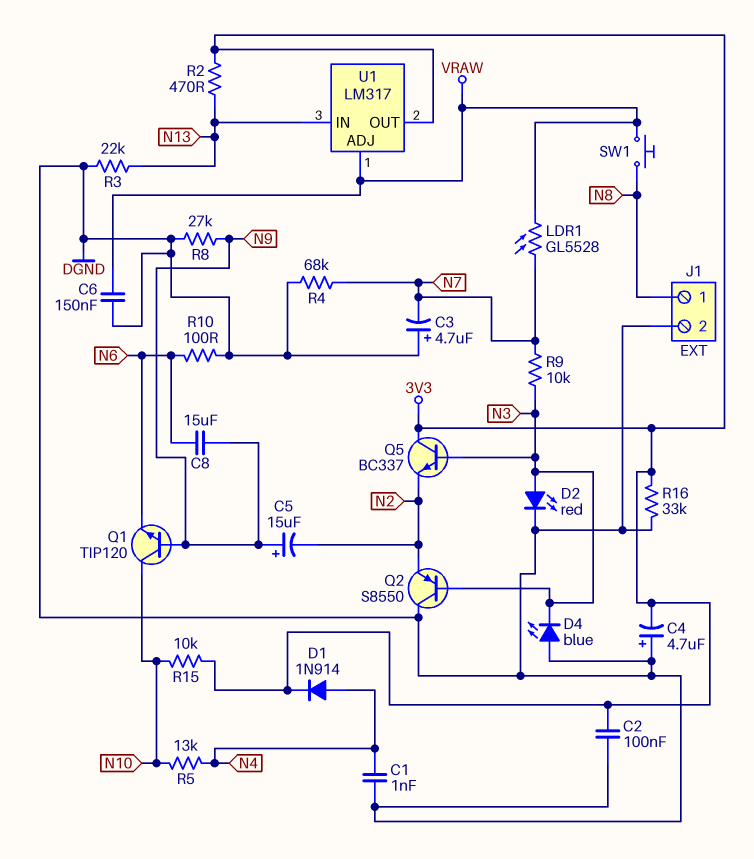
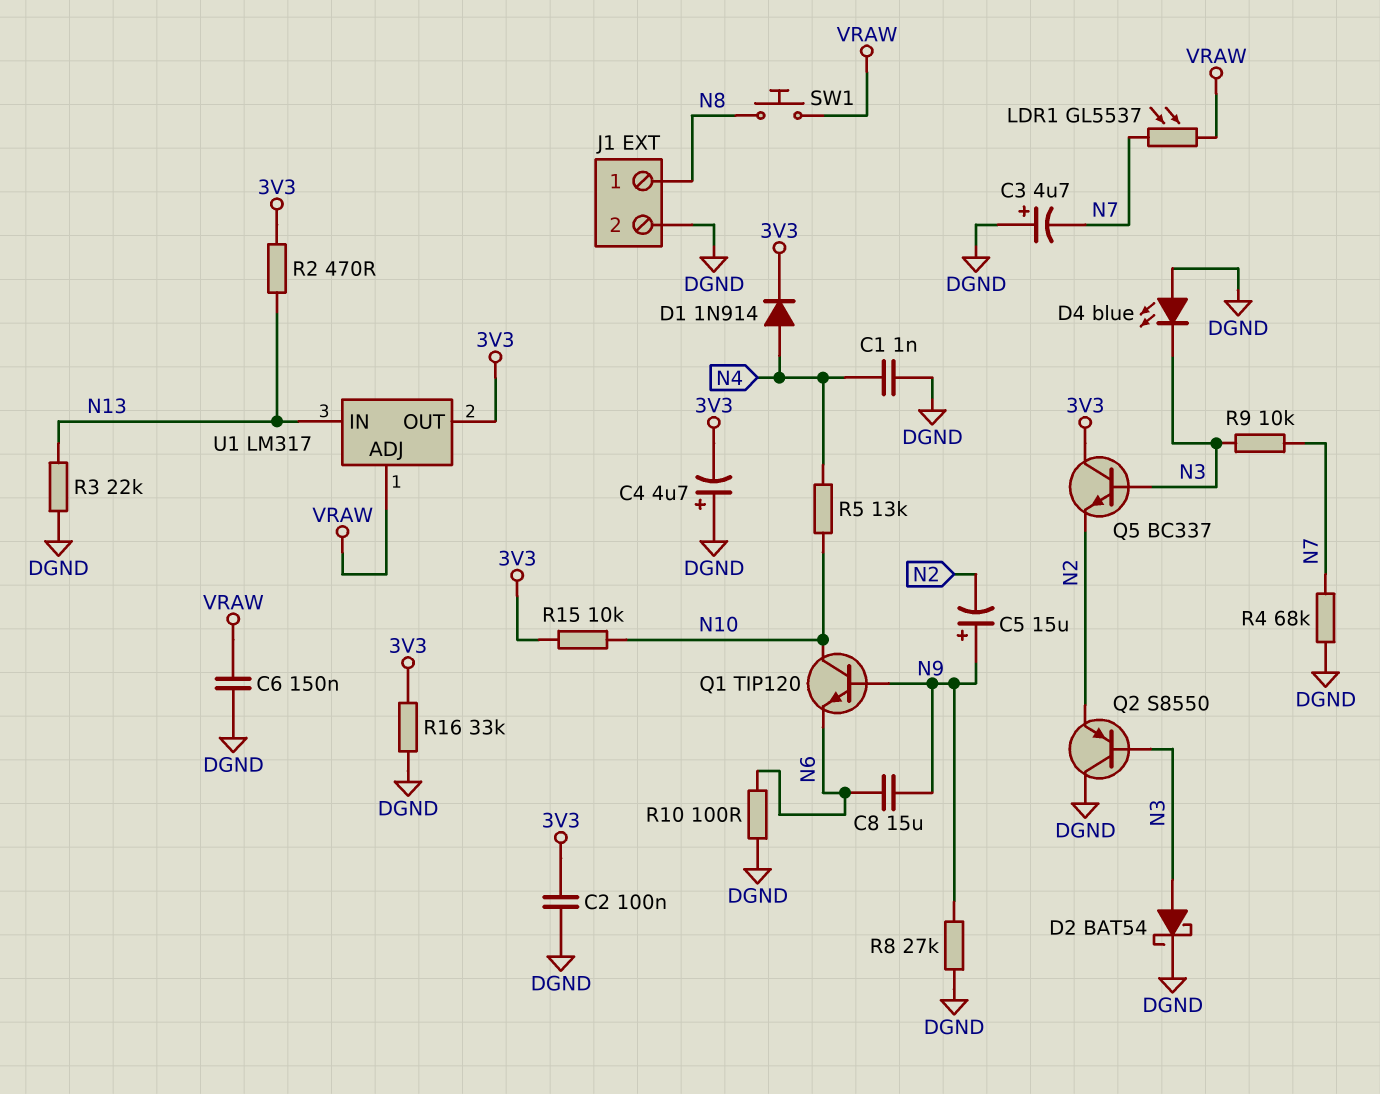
D2: LED red (A N3, K DGND) -> schottky BAT54 (A N3, K DGND)
LDR1: GL5528 (N7, VRAW) -> GL5537 (N7, VRAW)

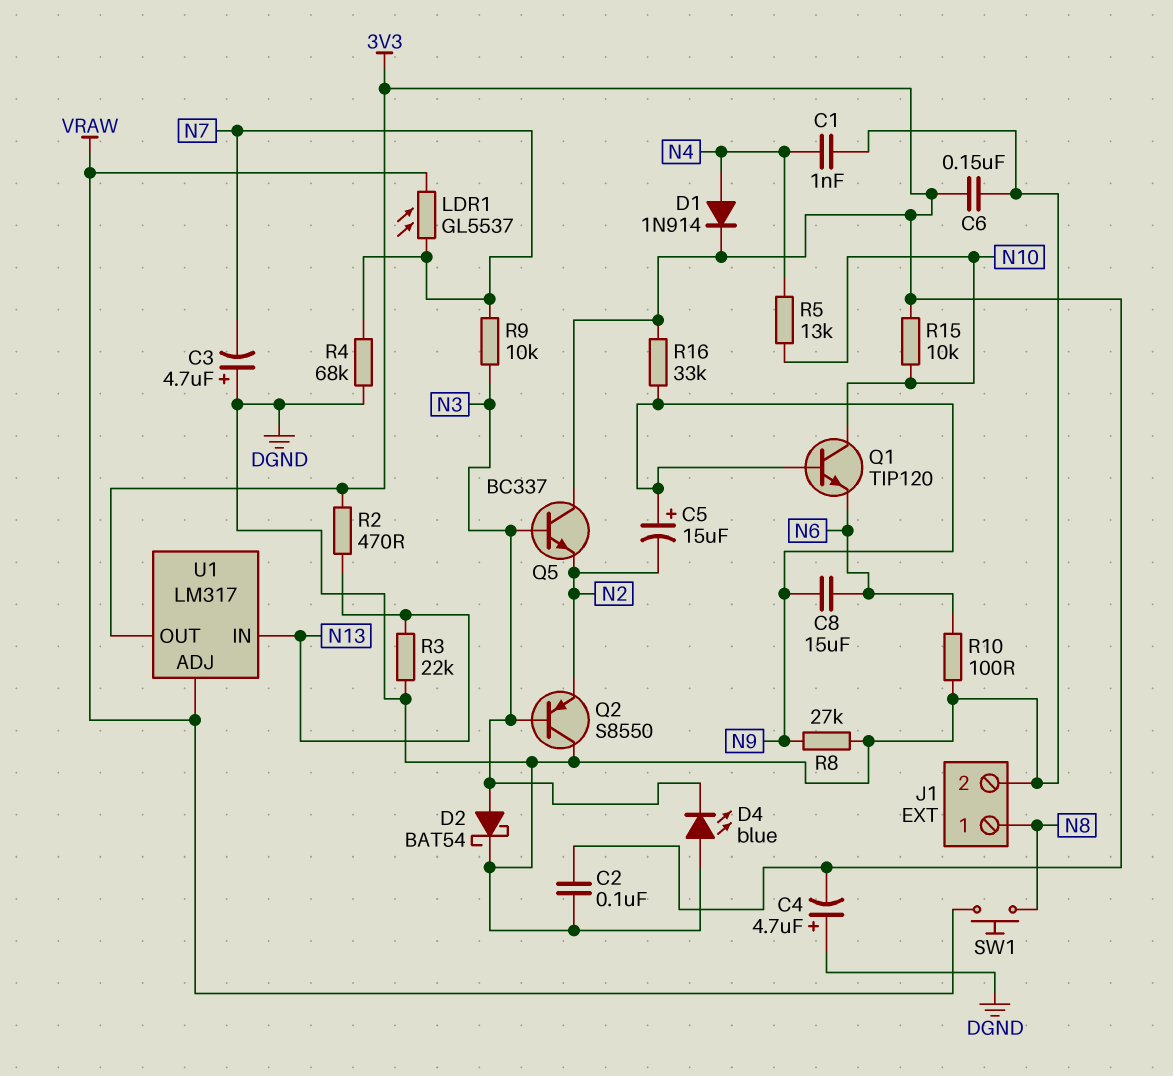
C6: 150nF (DGND, VRAW) -> 150nF (3V3, DGND)
R16: 33k (3V3, DGND) -> 33k (3V3, N9)

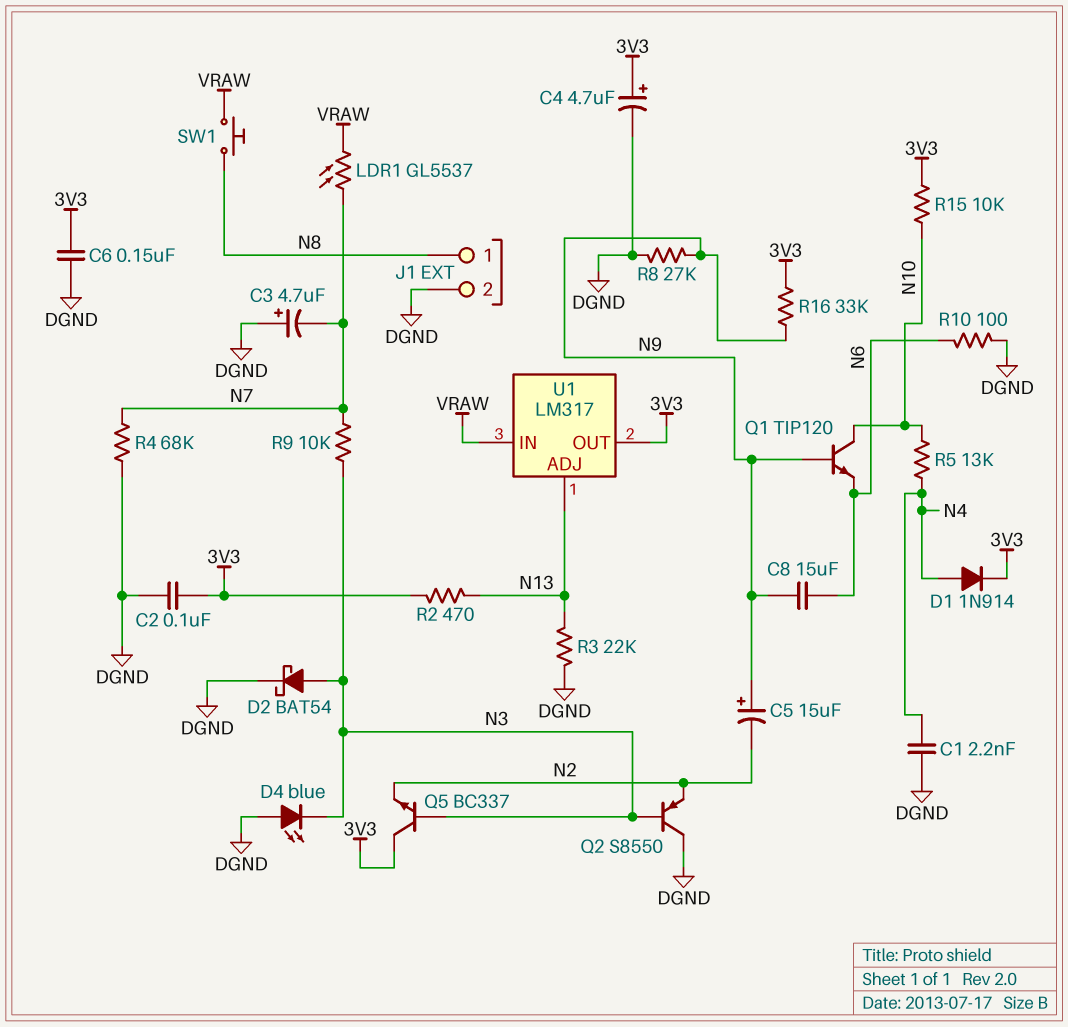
C1: 1nF (DGND, N4) -> 2.2nF (DGND, N4)
C4: 4.7uF (plus DGND, minus 3V3) -> 4.7uF (plus 3V3, minus DGND)
U1 pin ADJ: VRAW -> N13
U1 pin IN: N13 -> VRAW

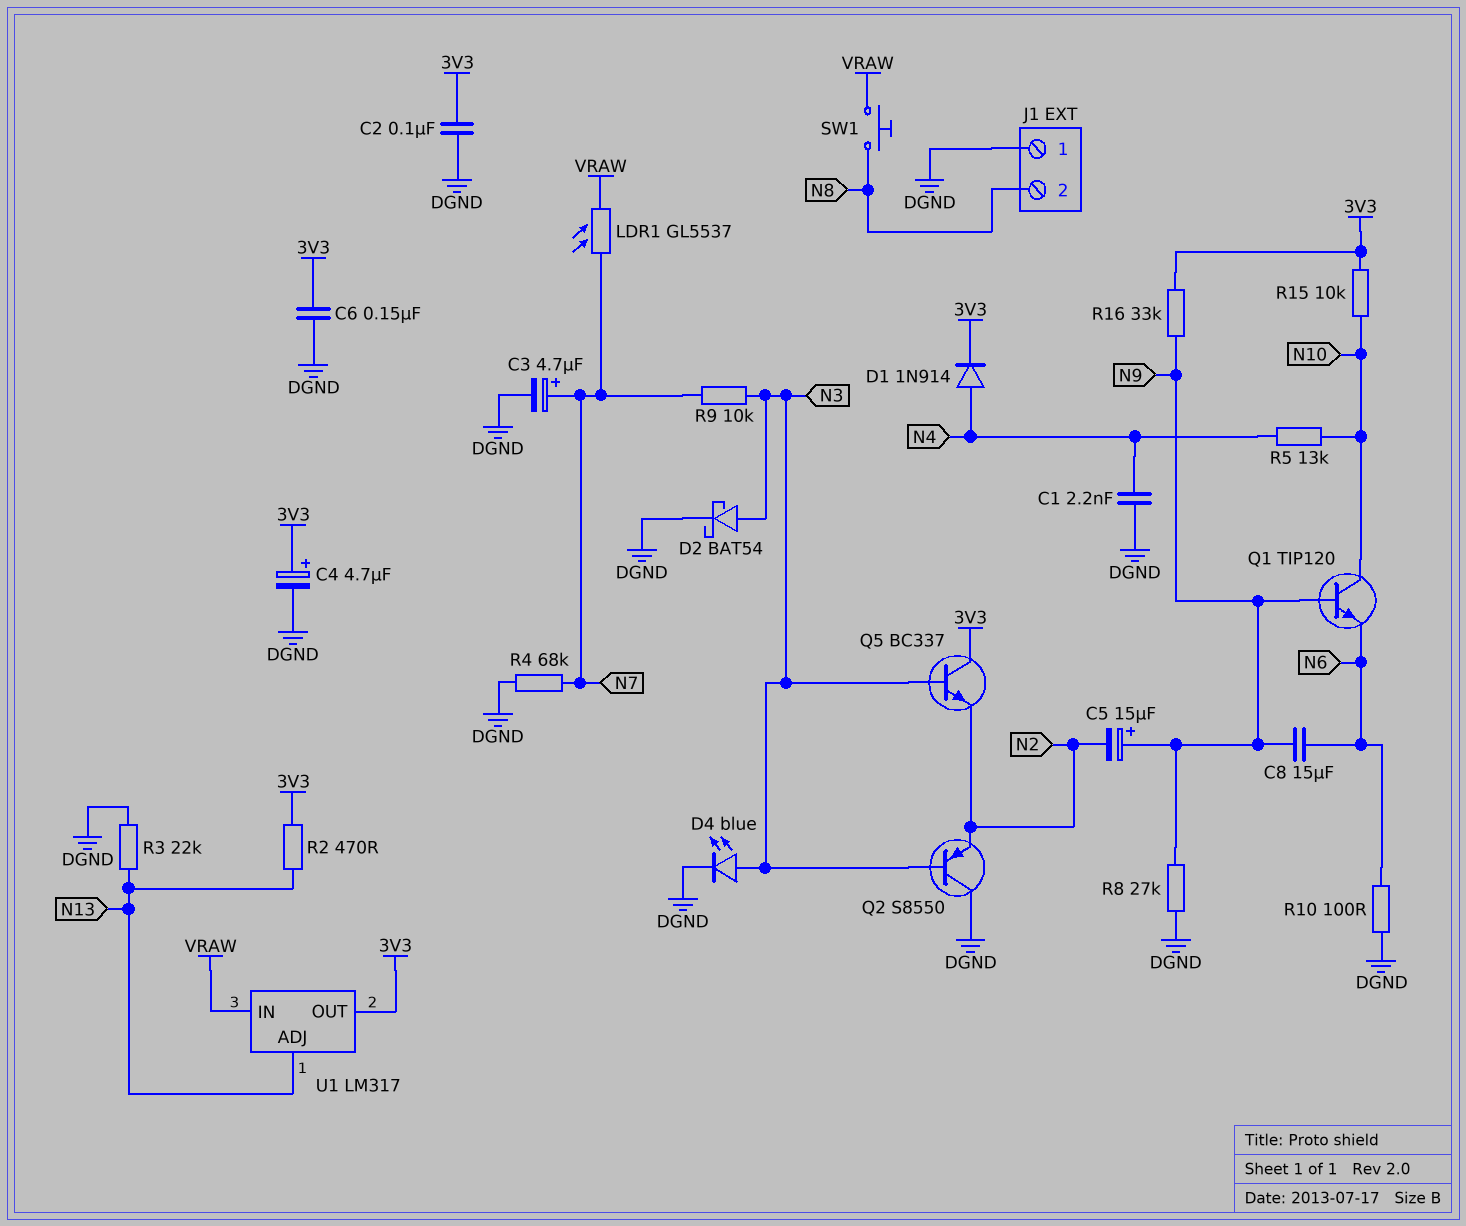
C3: 4.7uF (plus DGND, minus N7) -> 4.7uF (plus N7, minus DGND)
D4: LED blue (A DGND, K N3) -> LED blue (A N3, K DGND)
J1 pin 1: N8 -> DGND
J1 pin 2: DGND -> N8

